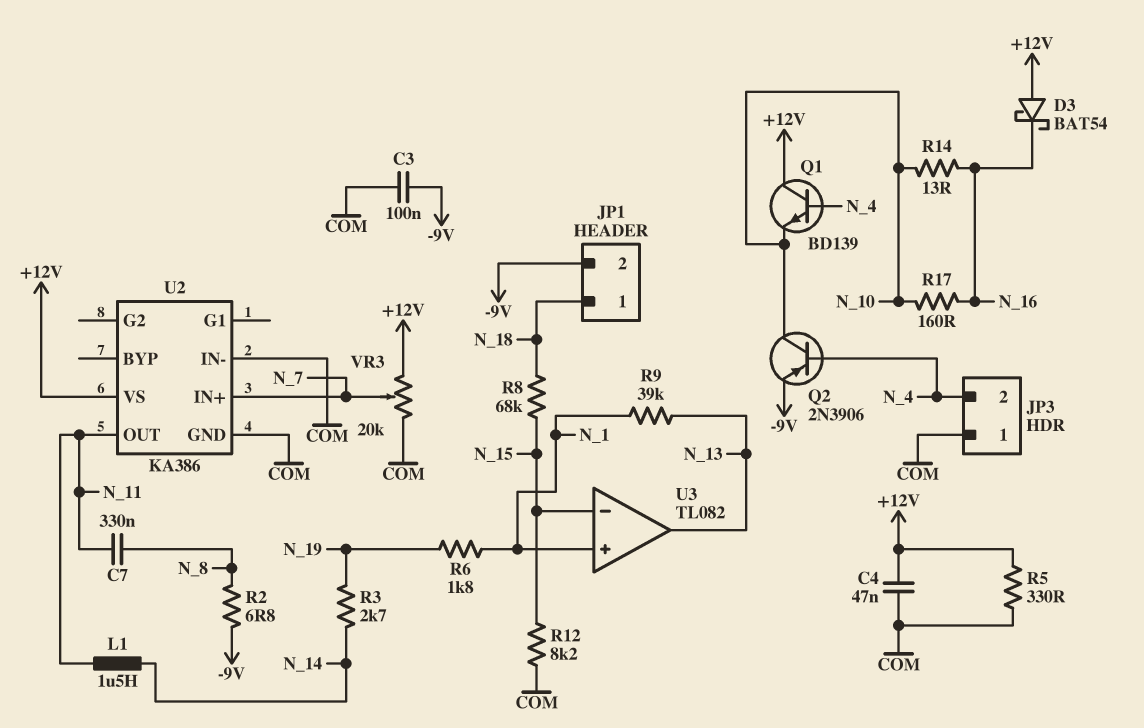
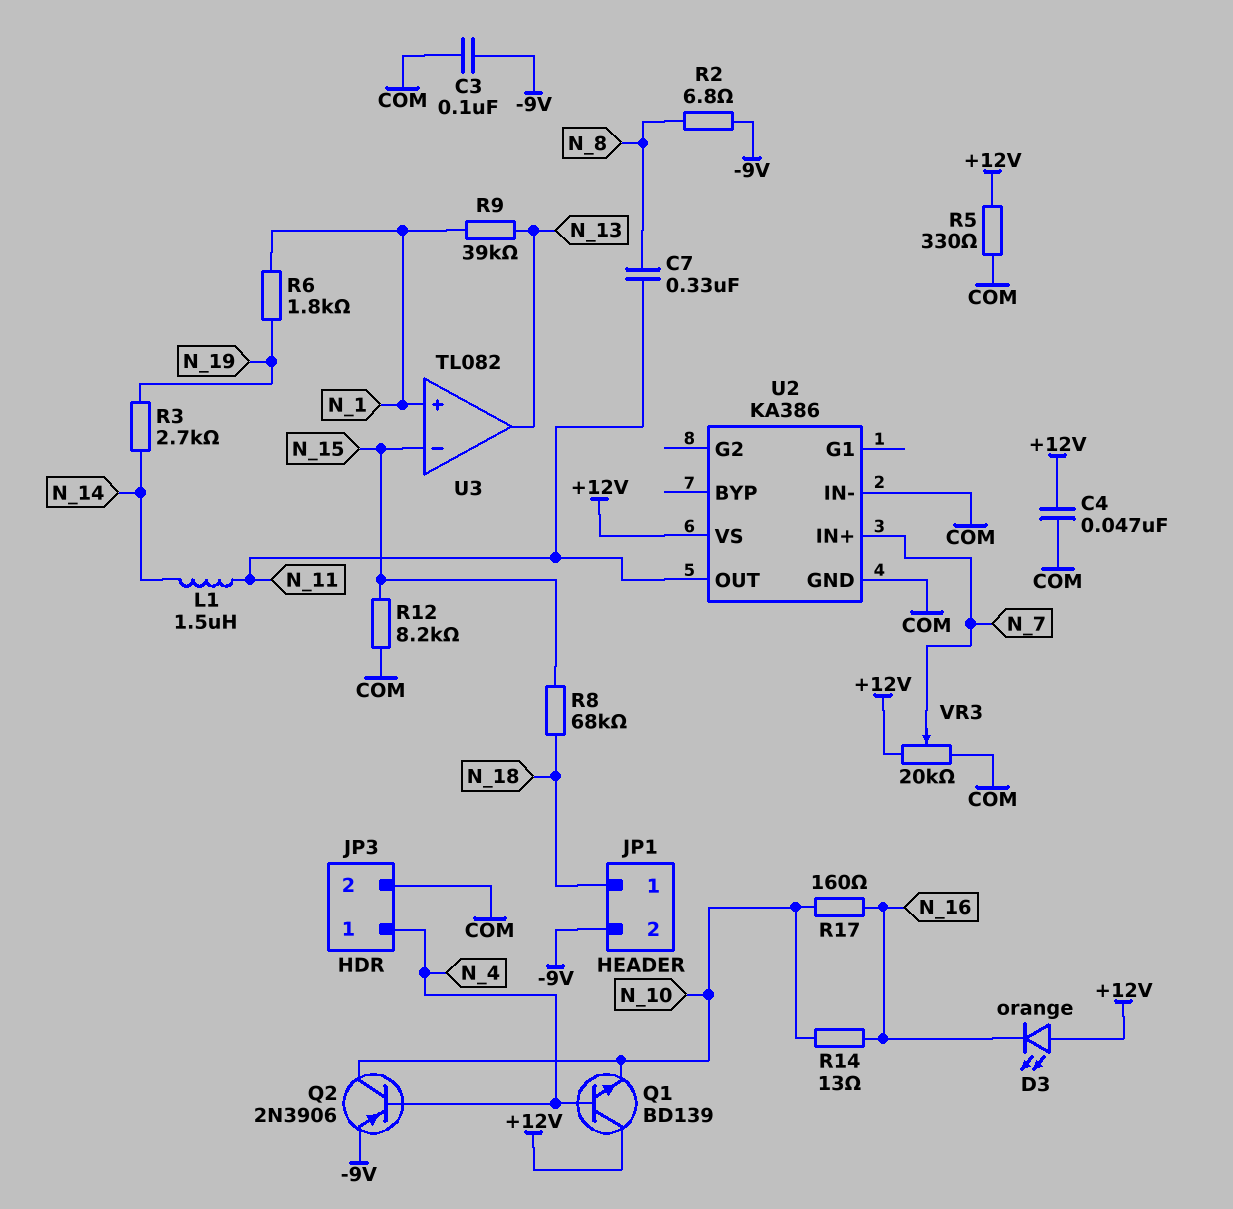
D3: schottky BAT54 (A +12V, K N_16) -> LED orange (A +12V, K N_16)
JP3 pin 1: COM -> N_4
JP3 pin 2: N_4 -> COM

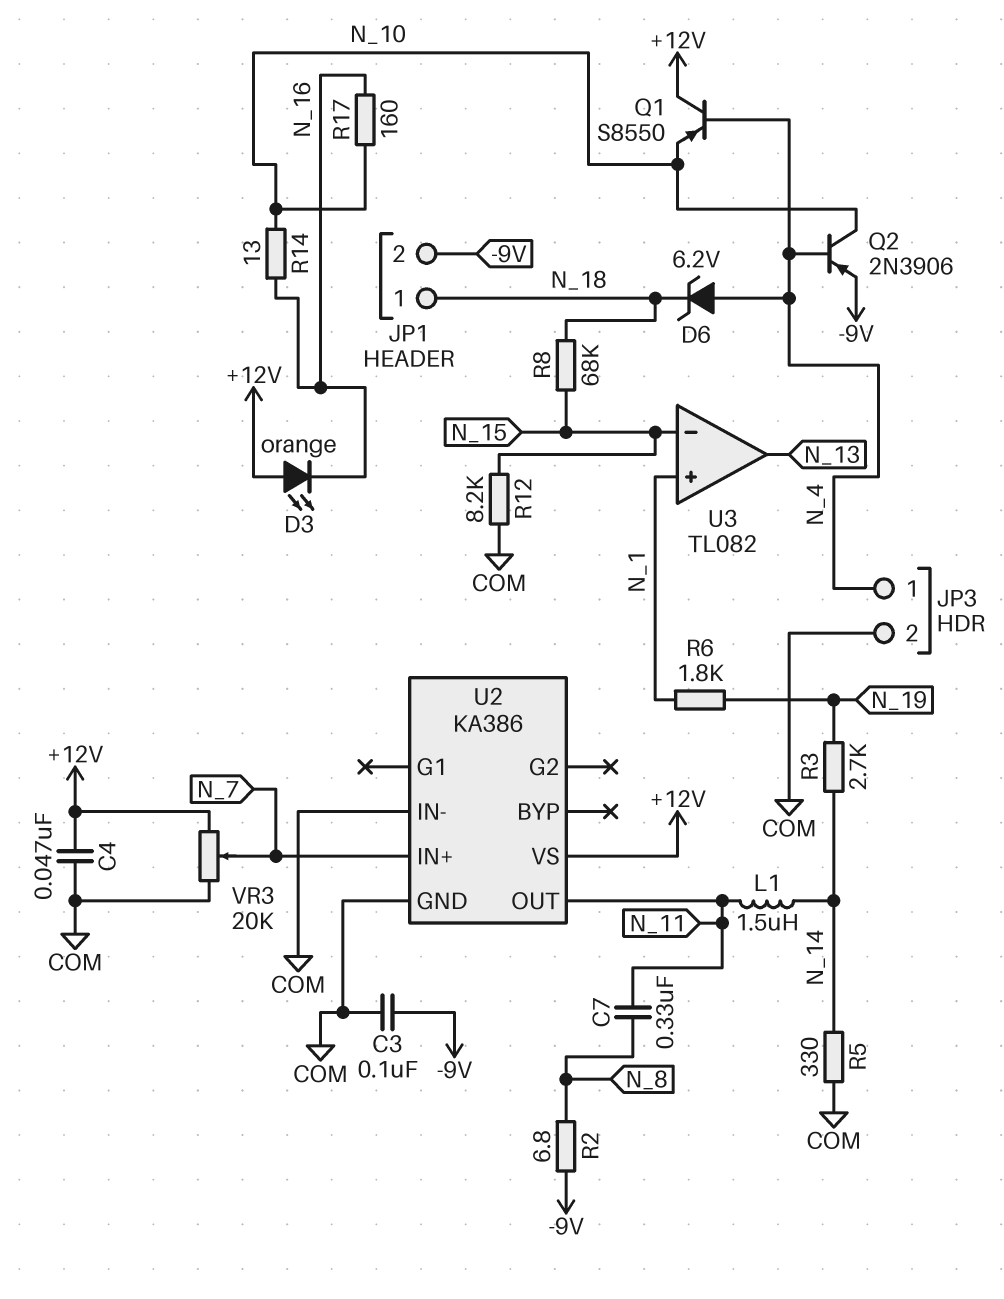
D6: none -> zener 6.2V (A N_4, K N_18)
Q1: NPN BD139 (B N_4, C +12V, E N_10) -> PNP S8550 (B N_4, C +12V, E N_10)
R5: 330 (+12V, COM) -> 330 (COM, N_14)
R9: 39k (N_1, N_13) -> none

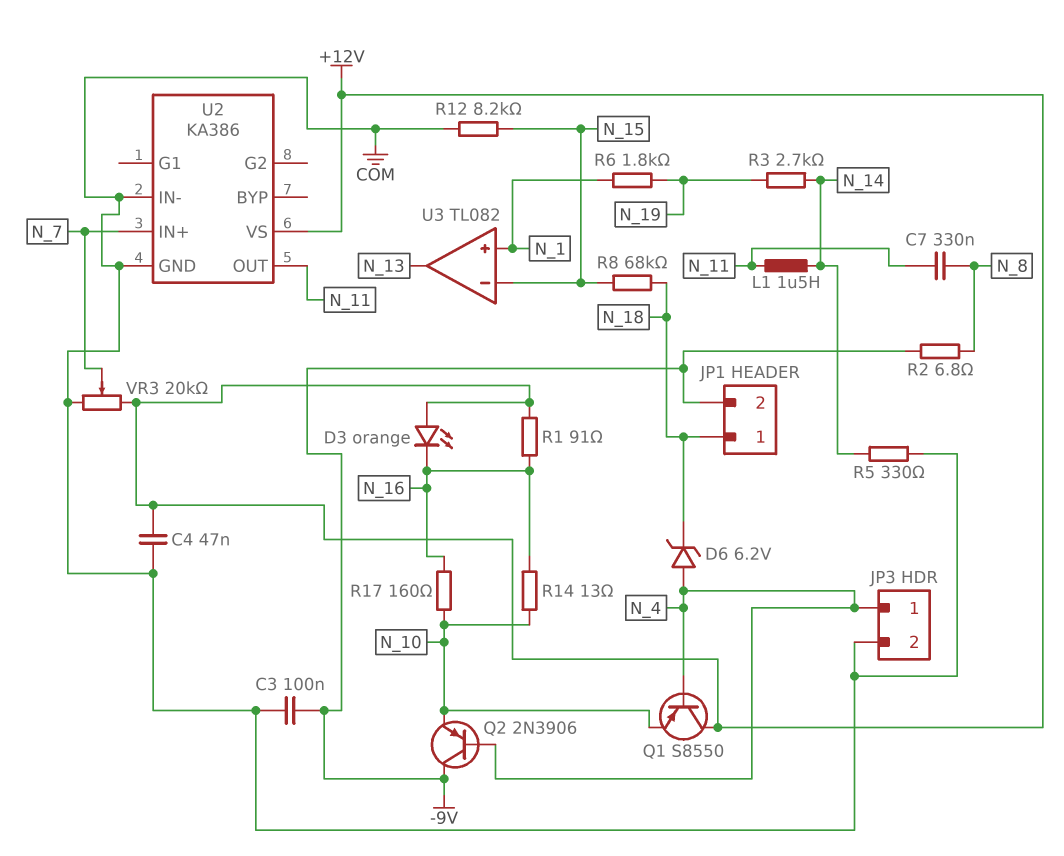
Q2: PNP 2N3906 (B N_4, C N_10, E -9V) -> PNP 2N3906 (B N_4, C -9V, E N_10)
R1: none -> 91 (+12V, N_16)

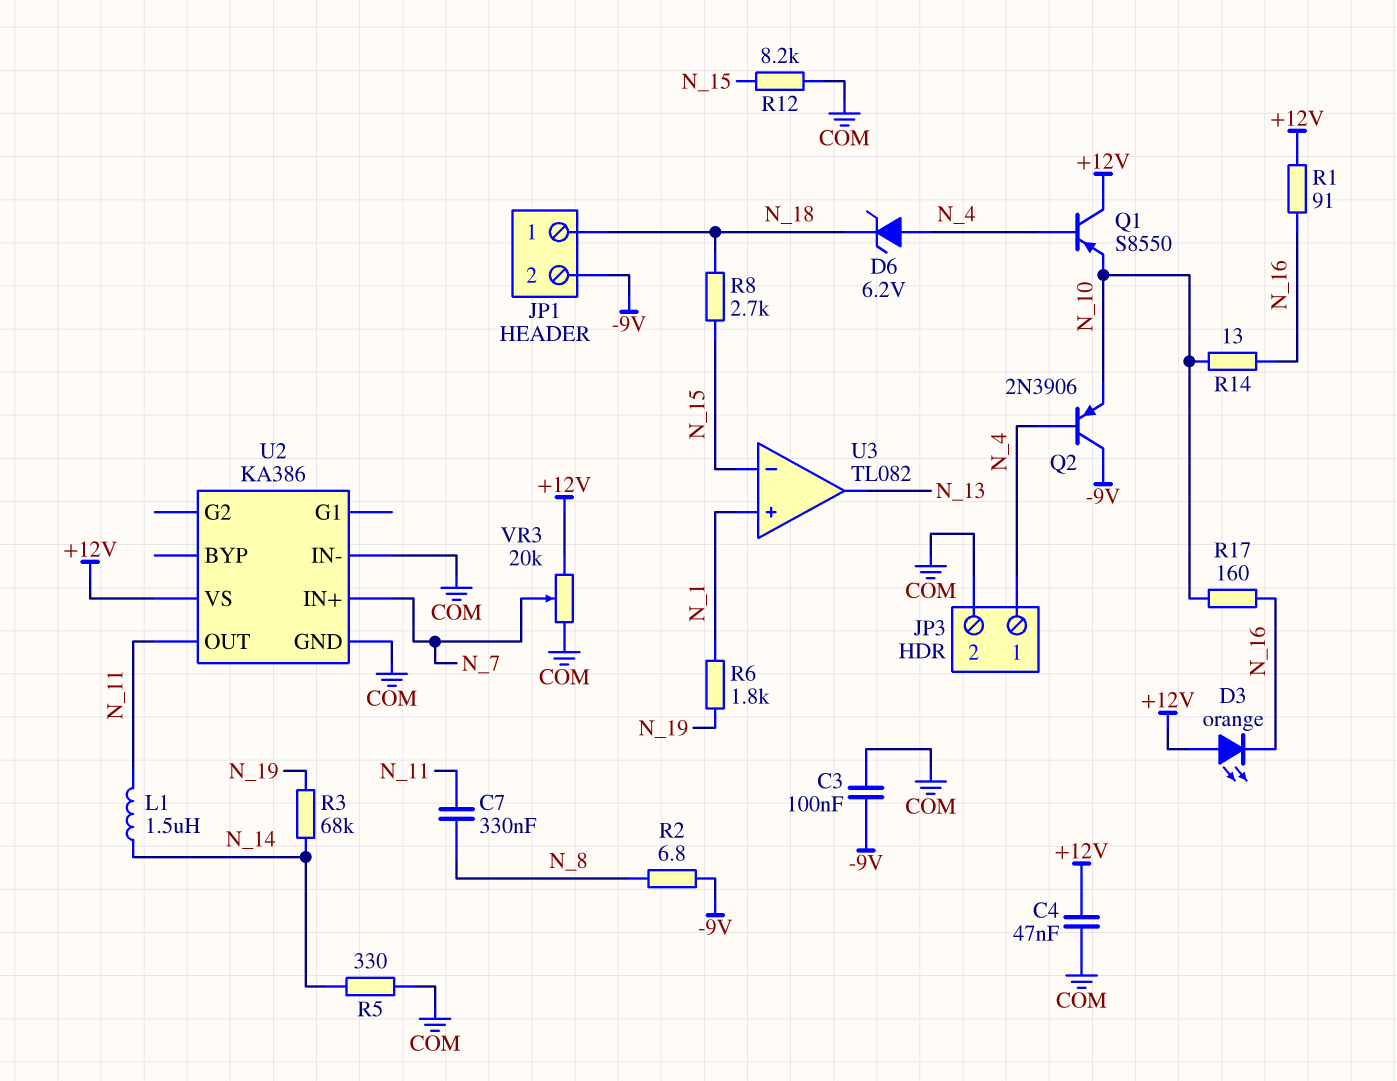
R3: 2.7k (N_14, N_19) -> 68k (N_14, N_19)
R8: 68k (N_15, N_18) -> 2.7k (N_15, N_18)

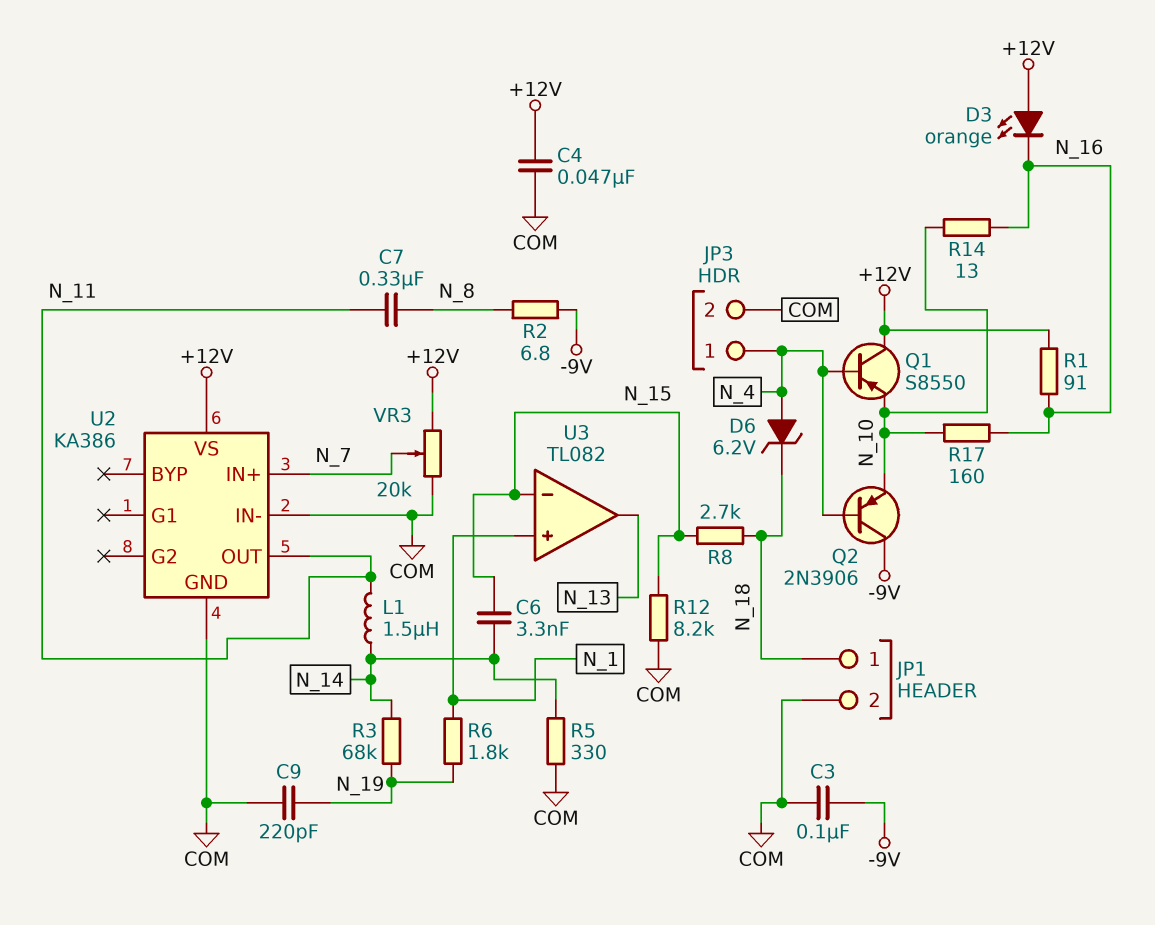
C6: none -> 3.3nF (N_14, N_15)
C9: none -> 220pF (COM, N_19)
JP1 pin 2: -9V -> COM

